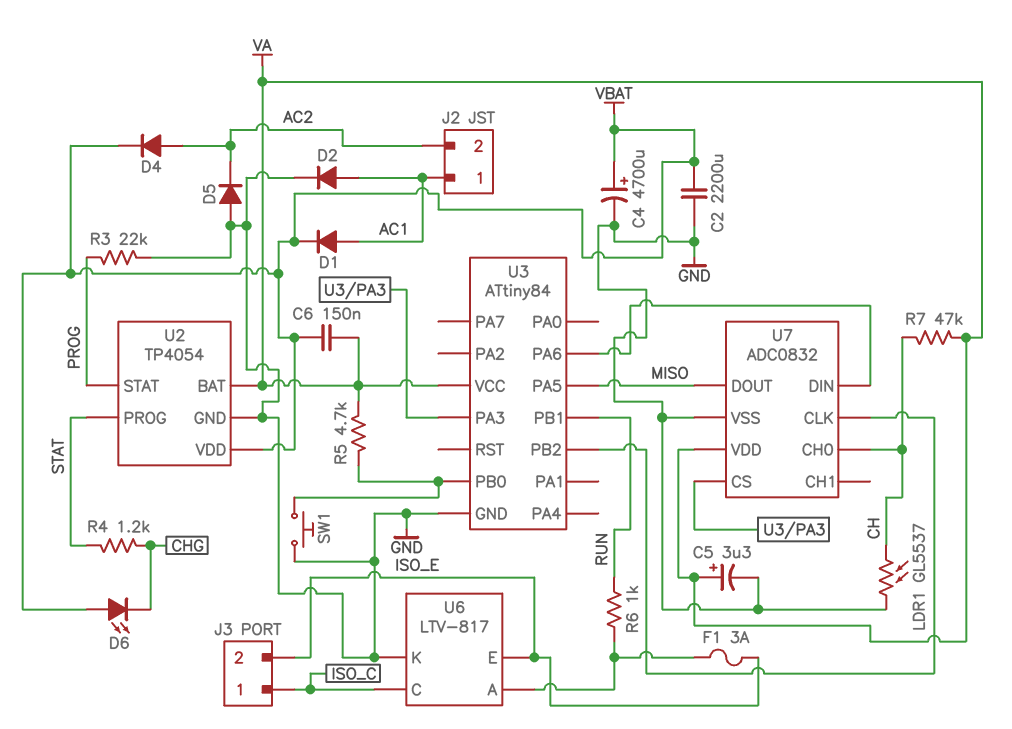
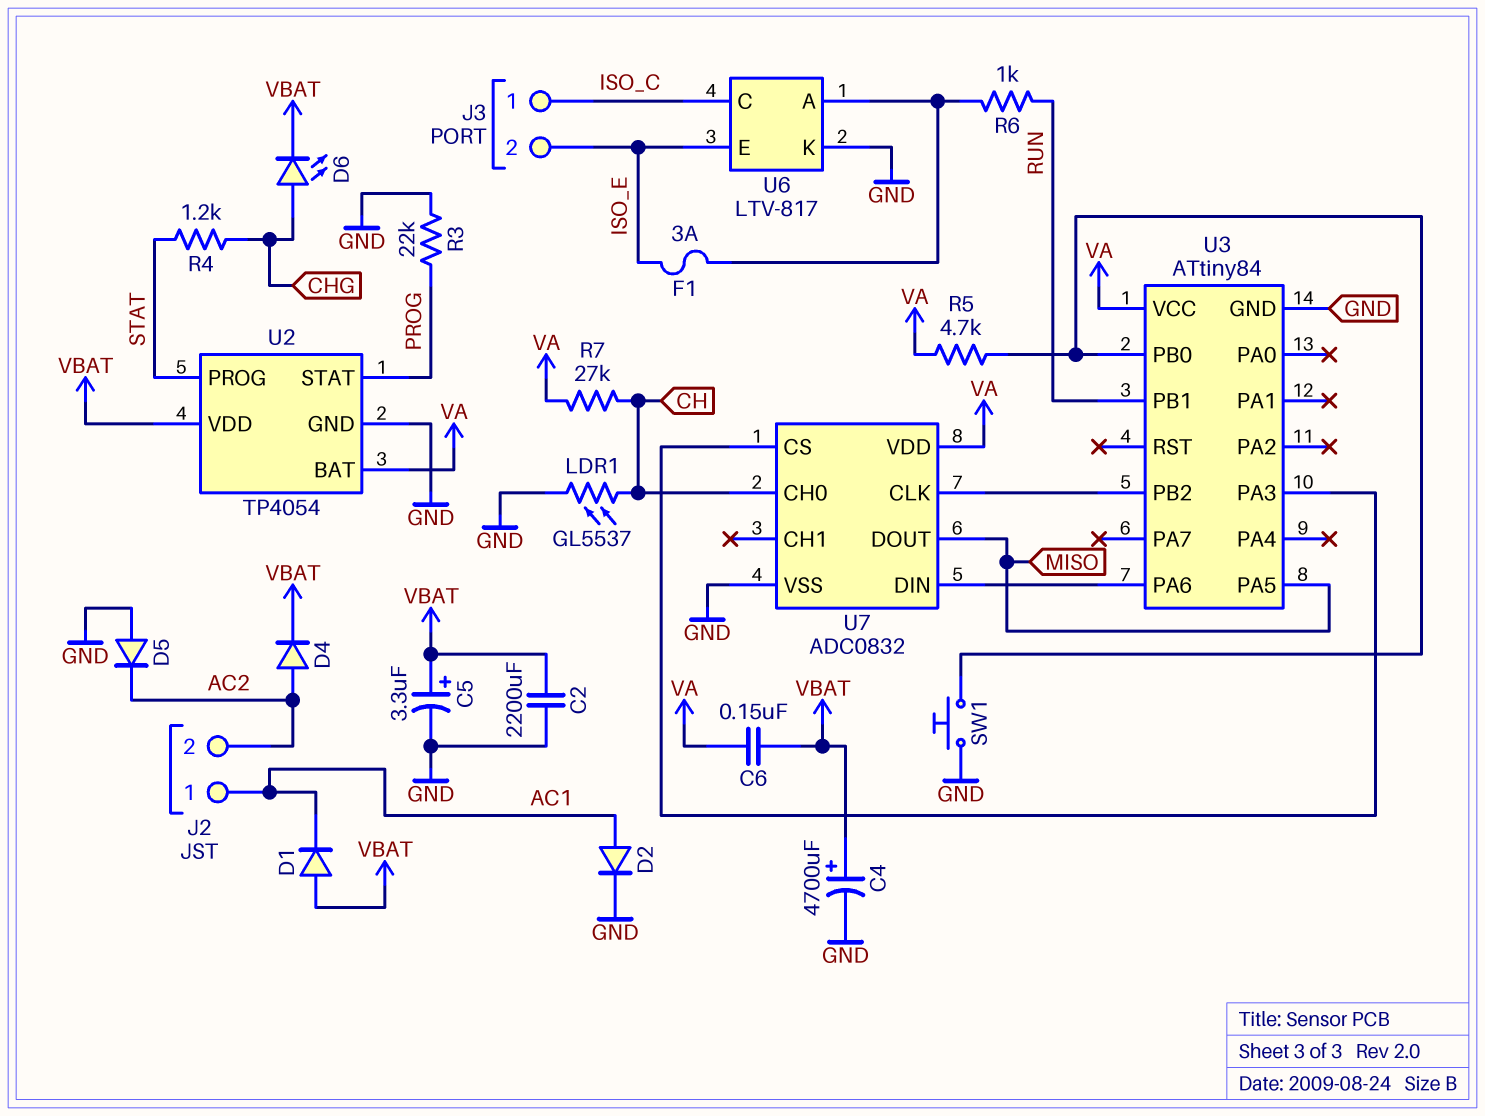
C5: 3.3uF (plus VA, minus GND) -> 3.3uF (plus VBAT, minus GND)
D1: diode (A AC1, K VBAT) -> diode (A VBAT, K AC1)
D6: LED (A VBAT, K CHG) -> LED (A CHG, K VBAT)
R7: 47k (CH, VA) -> 27k (CH, VA)

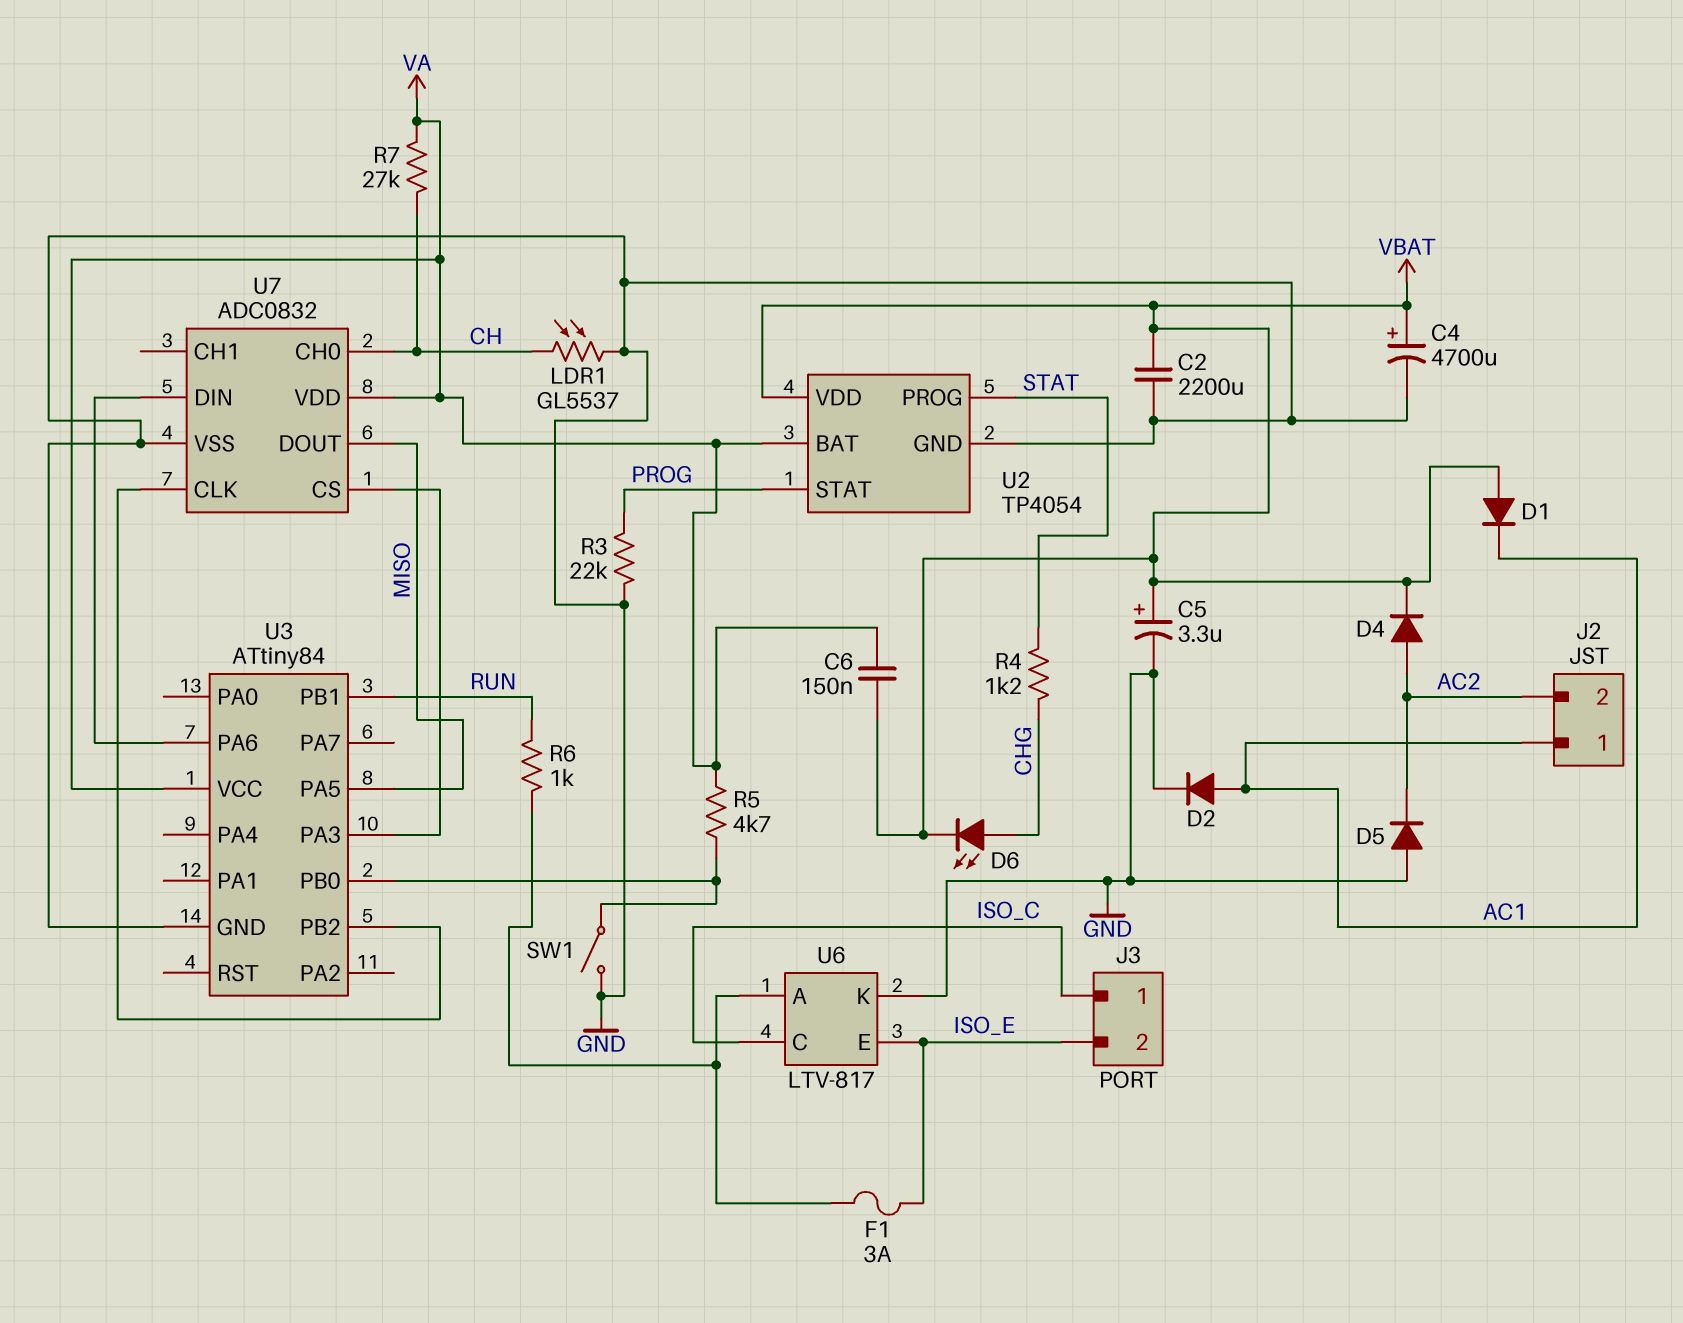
SW1: button (GND, U3/PB0) -> switch (GND, U3/PB0)

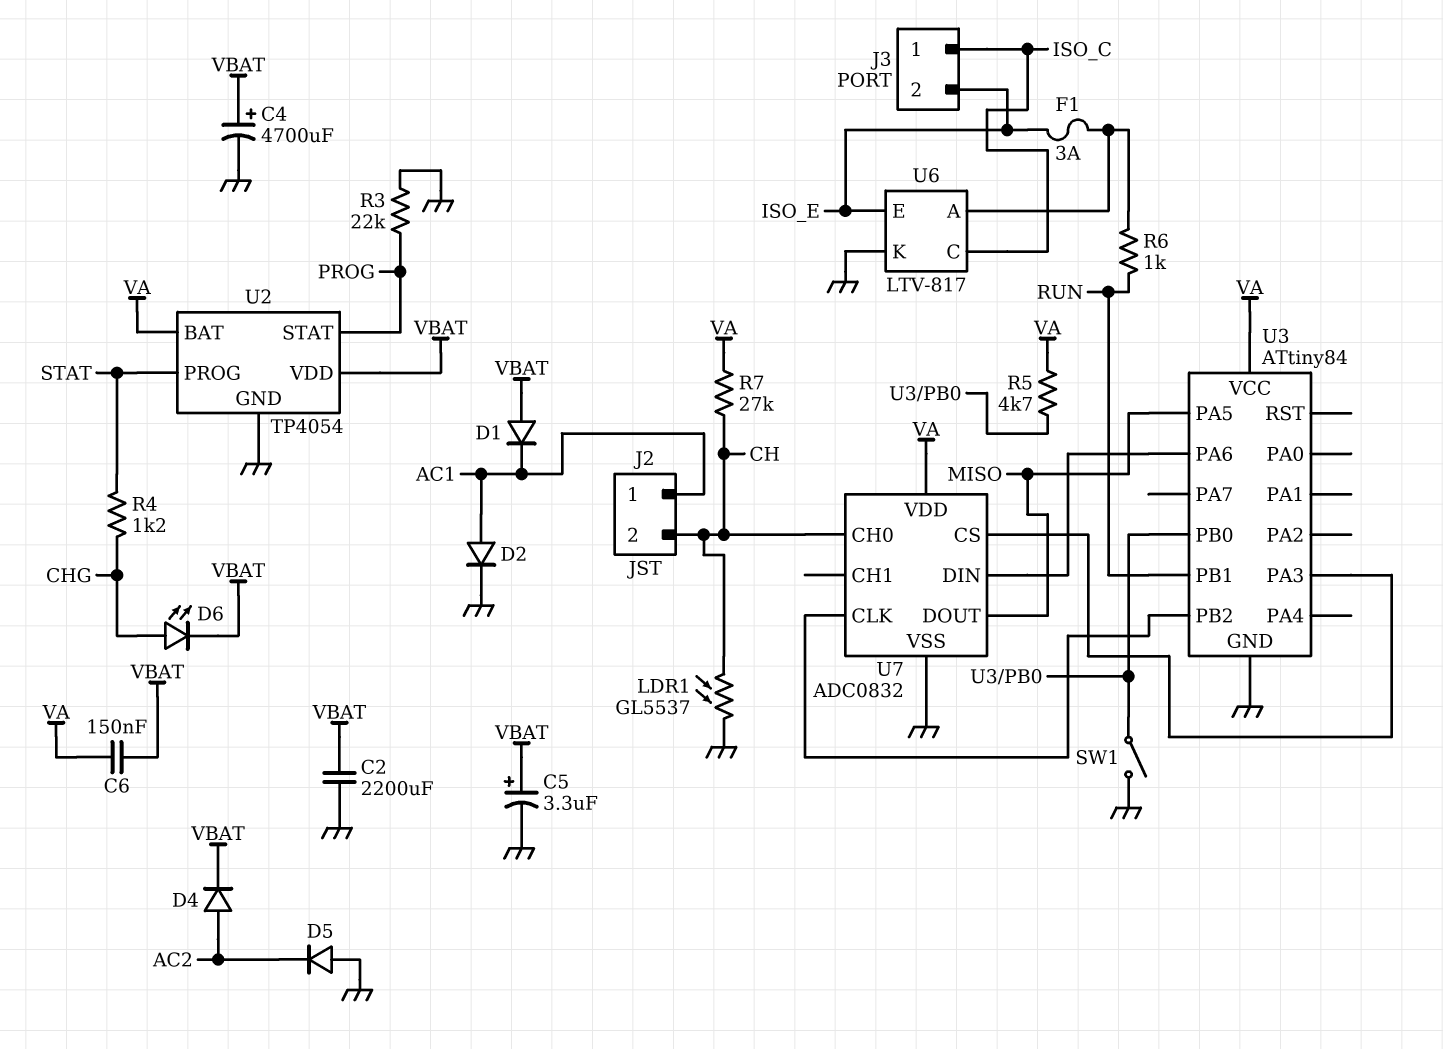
J2 pin 2: AC2 -> CH

